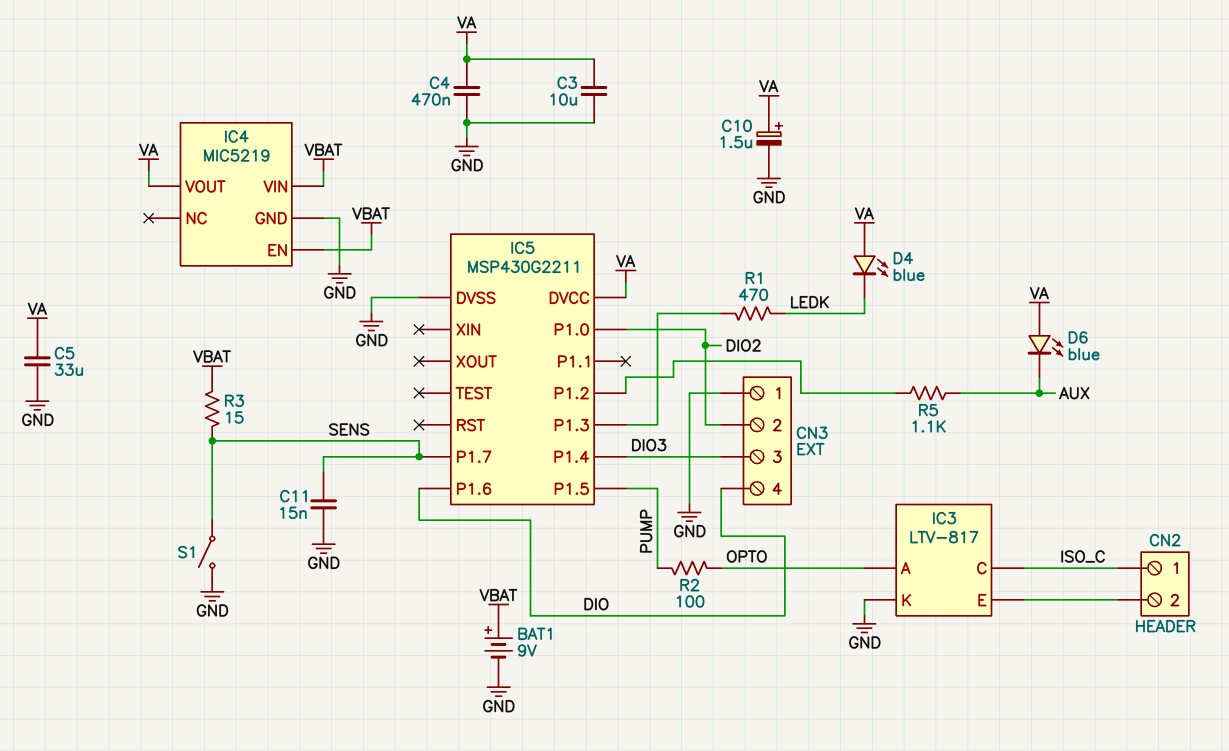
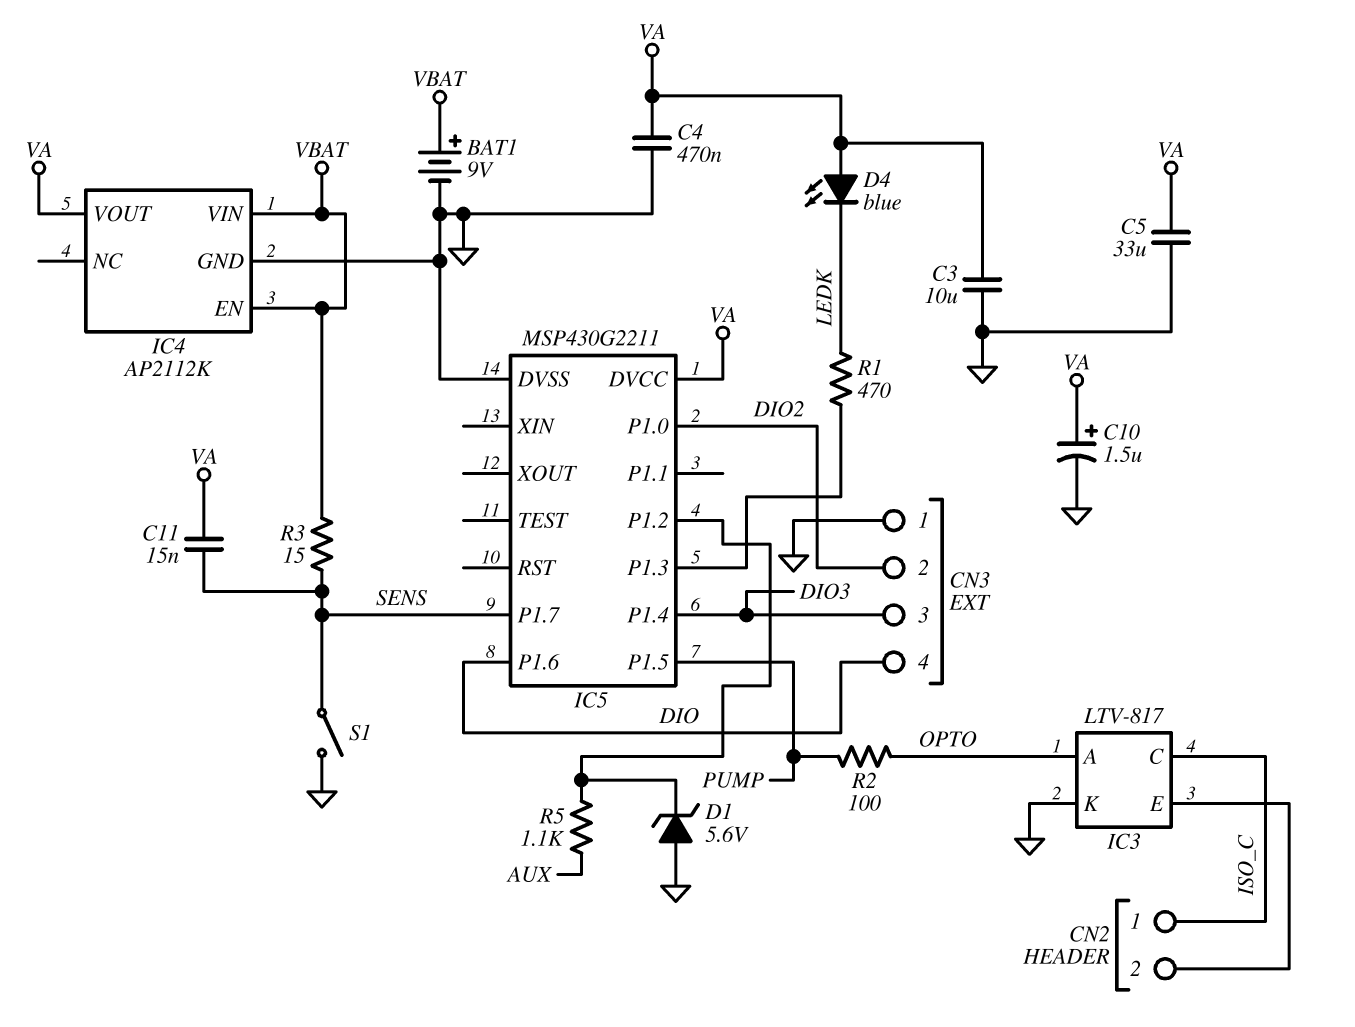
C11: 15nF (GND, SENS) -> 15nF (SENS, VA)
D1: none -> zener 5.6V (A GND, K IC5/P1.2)
D6: LED blue (A VA, K AUX) -> none
IC4: MIC5219 -> AP2112K

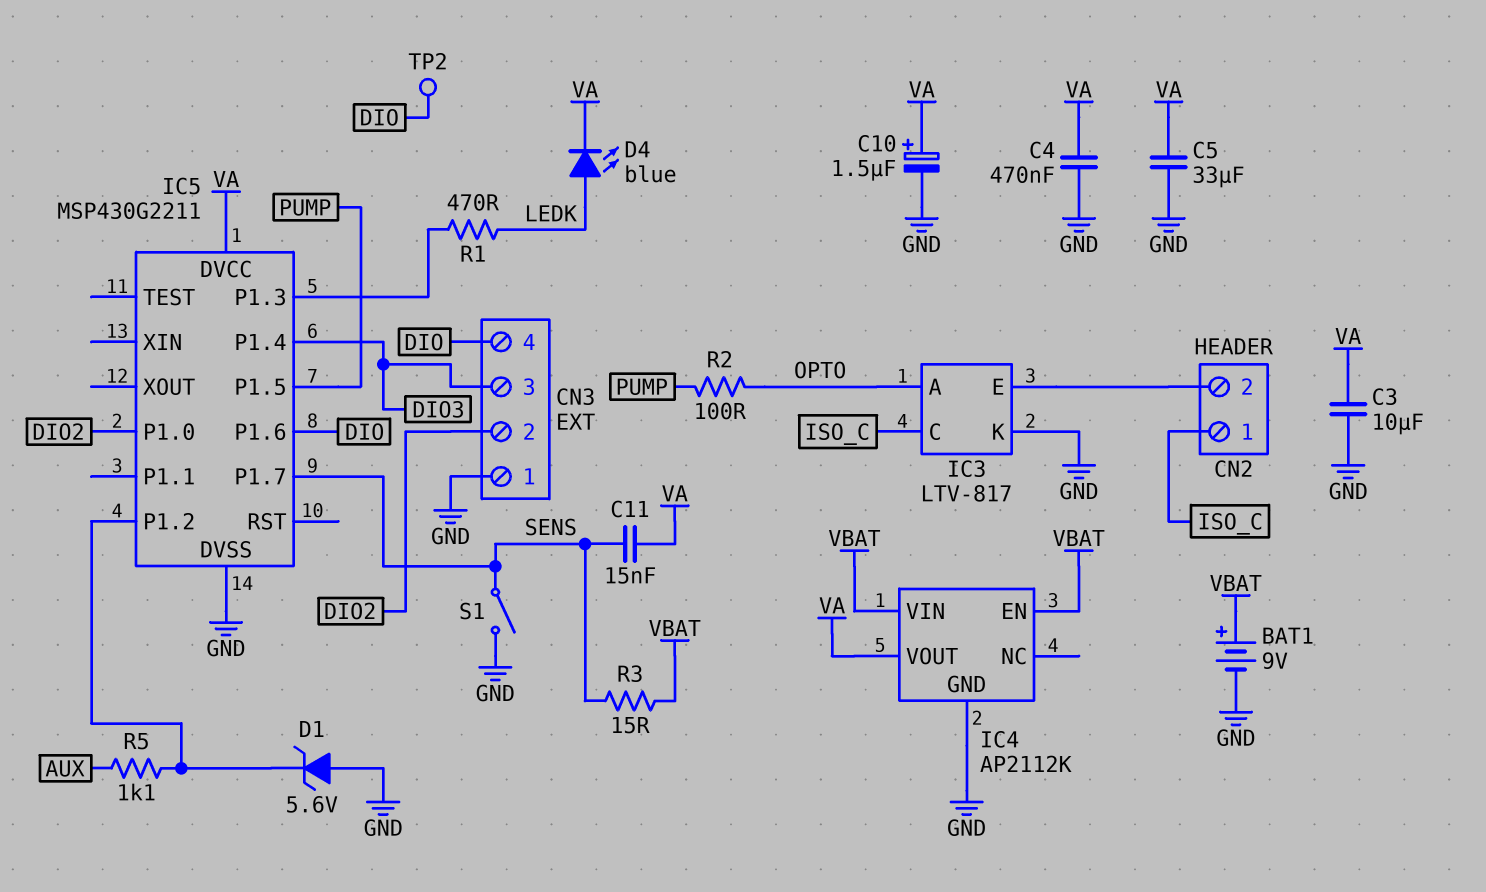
D4: LED blue (A VA, K LEDK) -> LED blue (A LEDK, K VA)
TP2: none -> test point (DIO)

